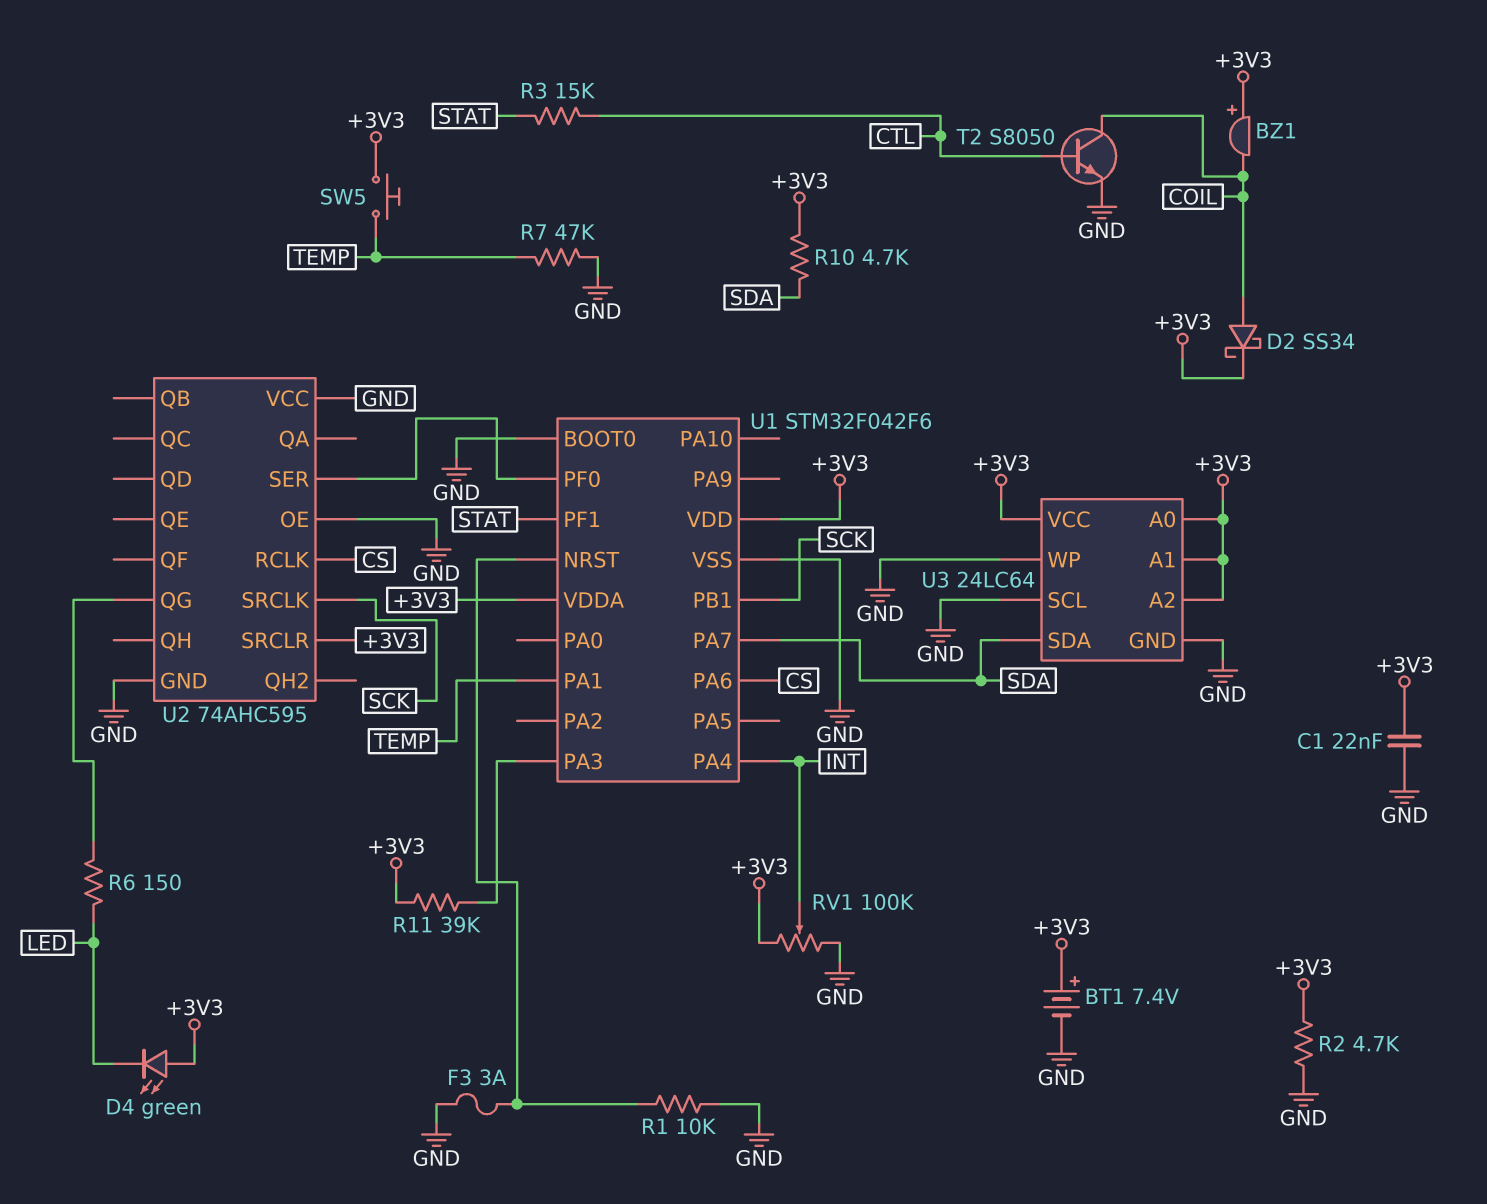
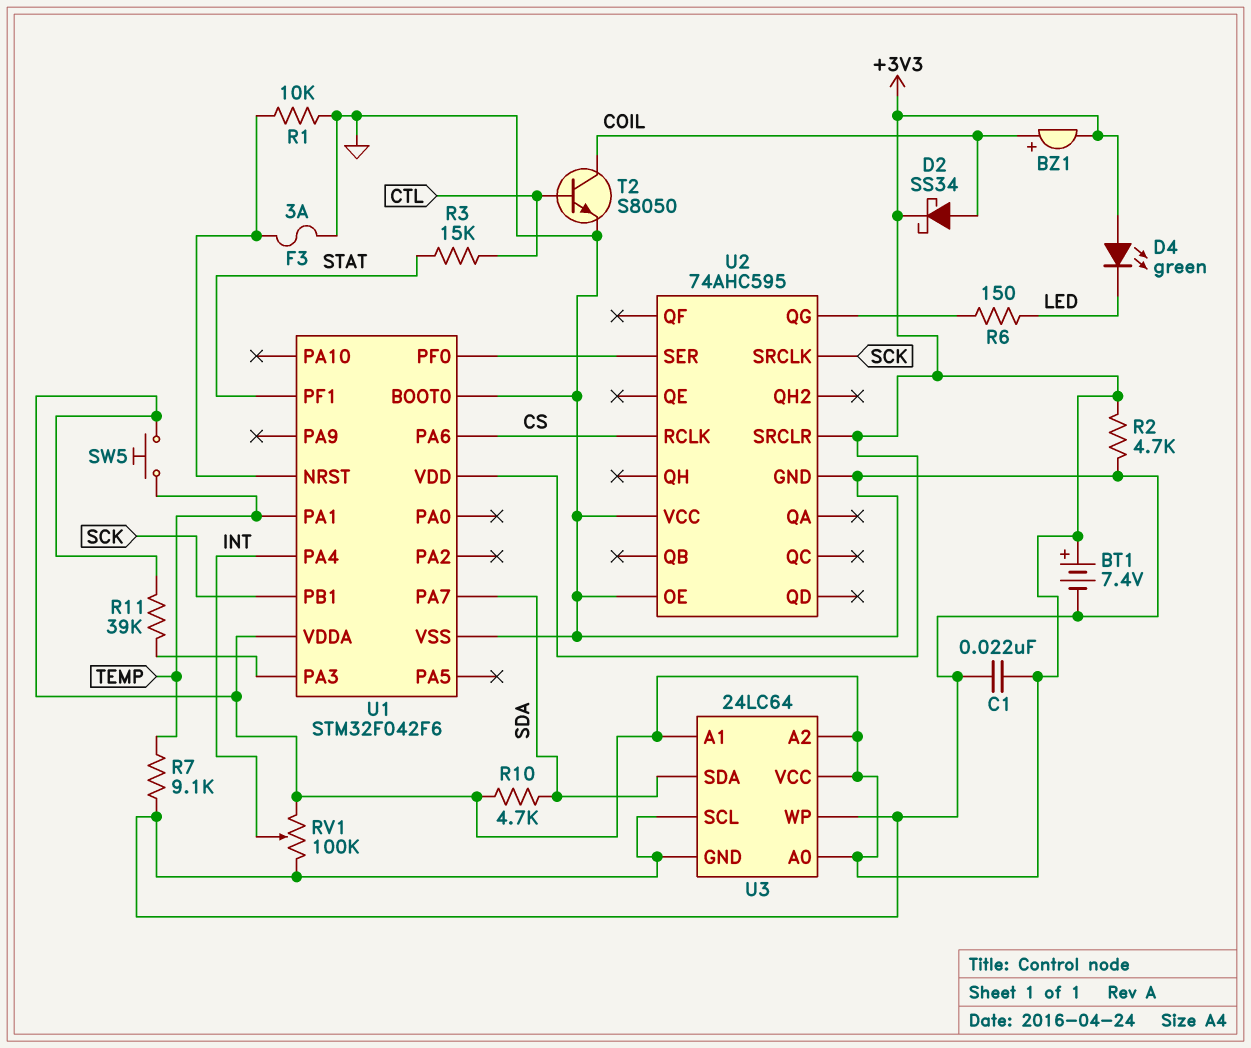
BZ1: buzzer (plus +3V3, minus COIL) -> buzzer (plus COIL, minus +3V3)
R7: 47k (GND, TEMP) -> 9.1k (GND, TEMP)

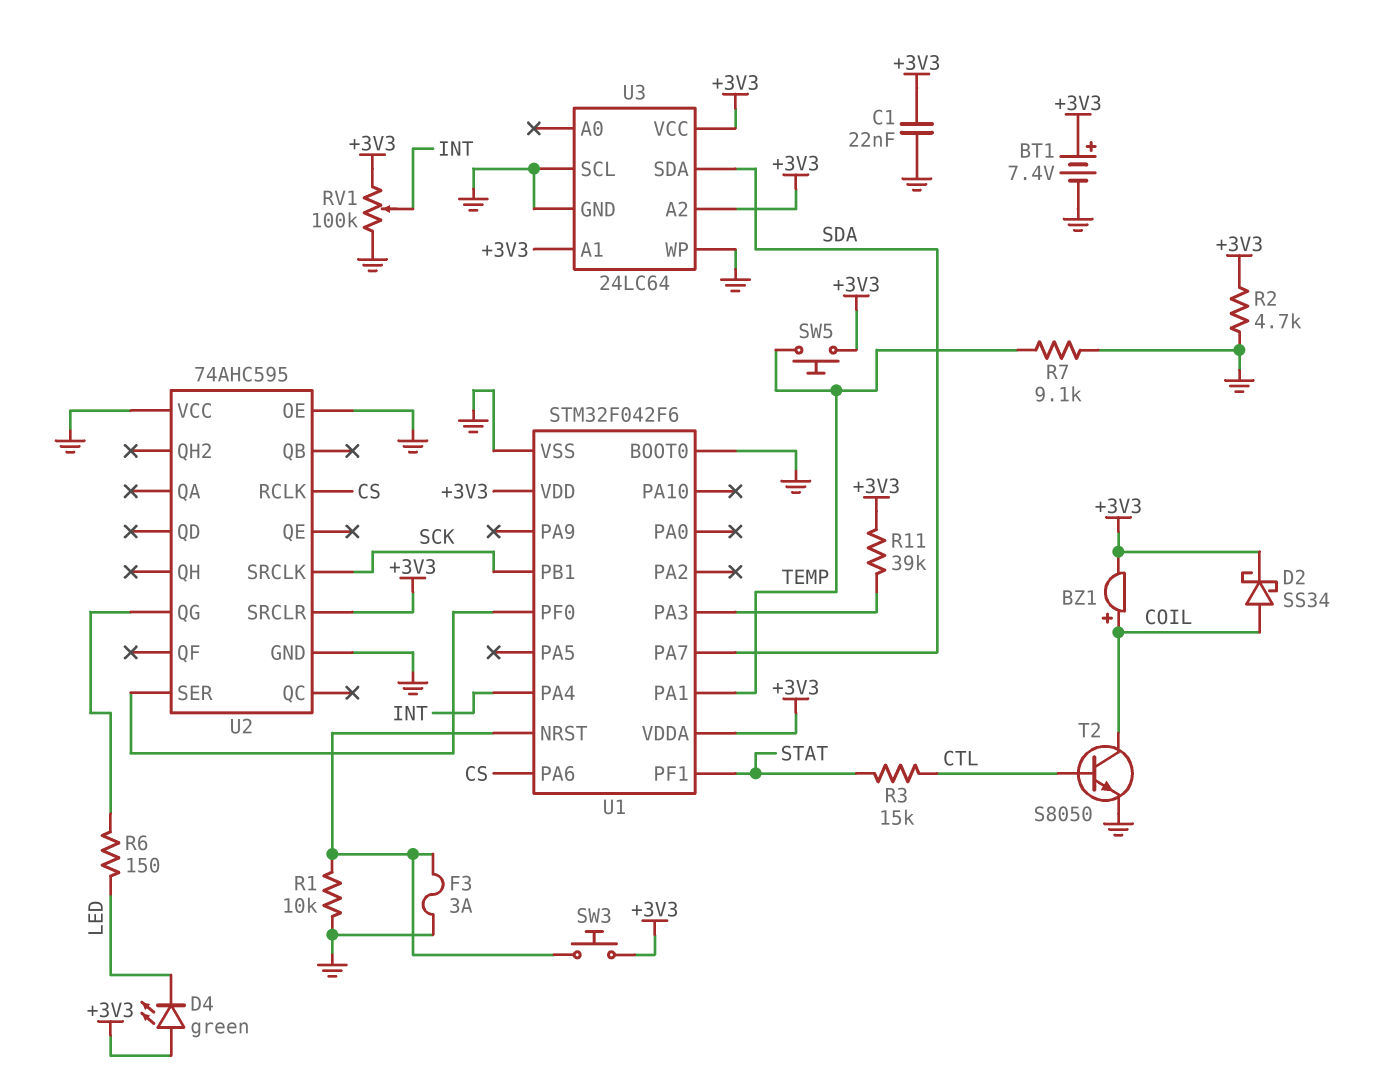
R10: 4.7k (+3V3, SDA) -> none
SW3: none -> button (+3V3, U1/NRST)
U3 pin A0: +3V3 -> none

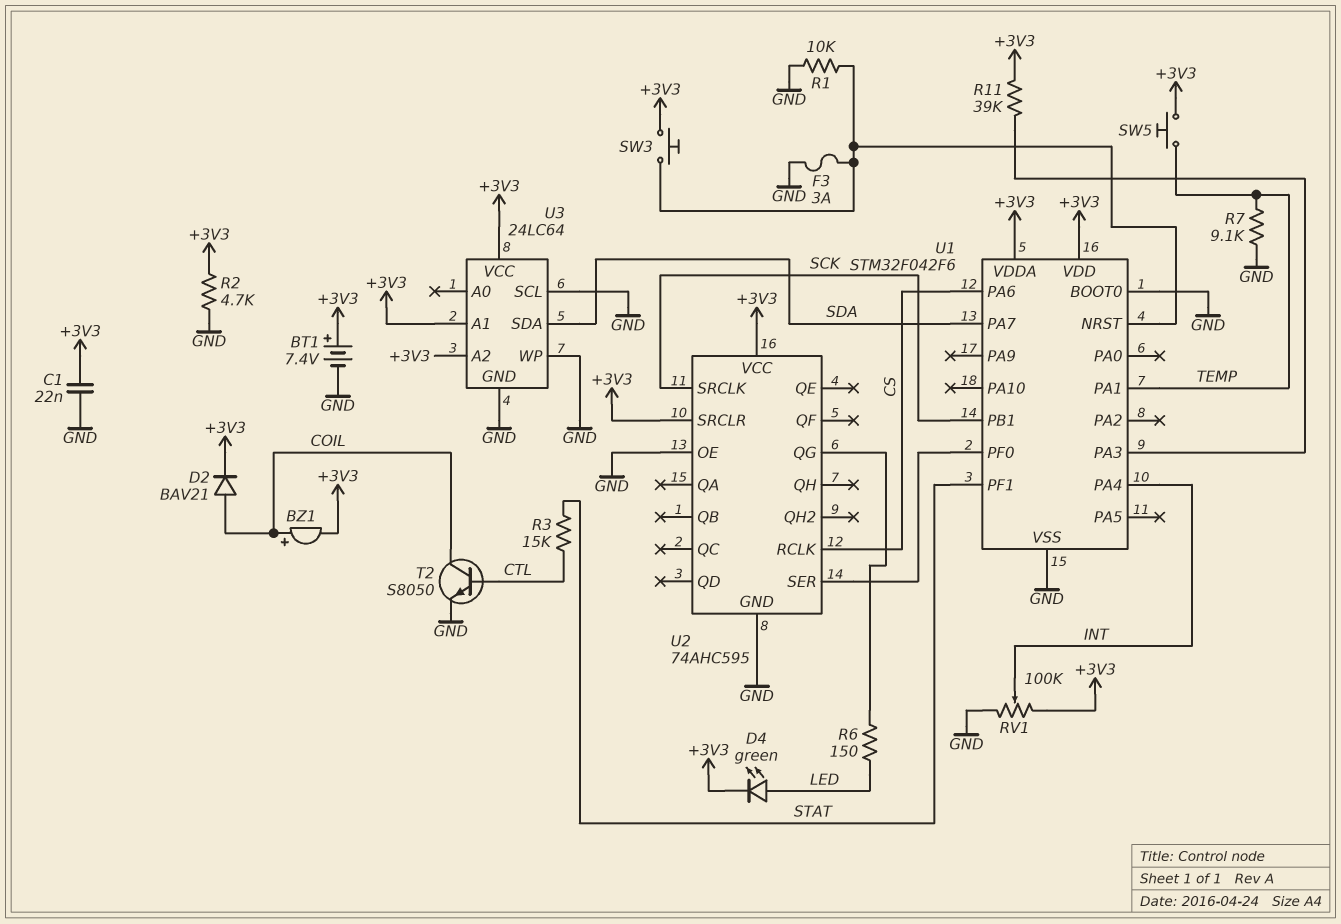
D2: schottky SS34 (A COIL, K +3V3) -> diode BAV21 (A COIL, K +3V3)
D4: LED green (A +3V3, K LED) -> LED green (A LED, K +3V3)
U2 pin VCC: GND -> +3V3

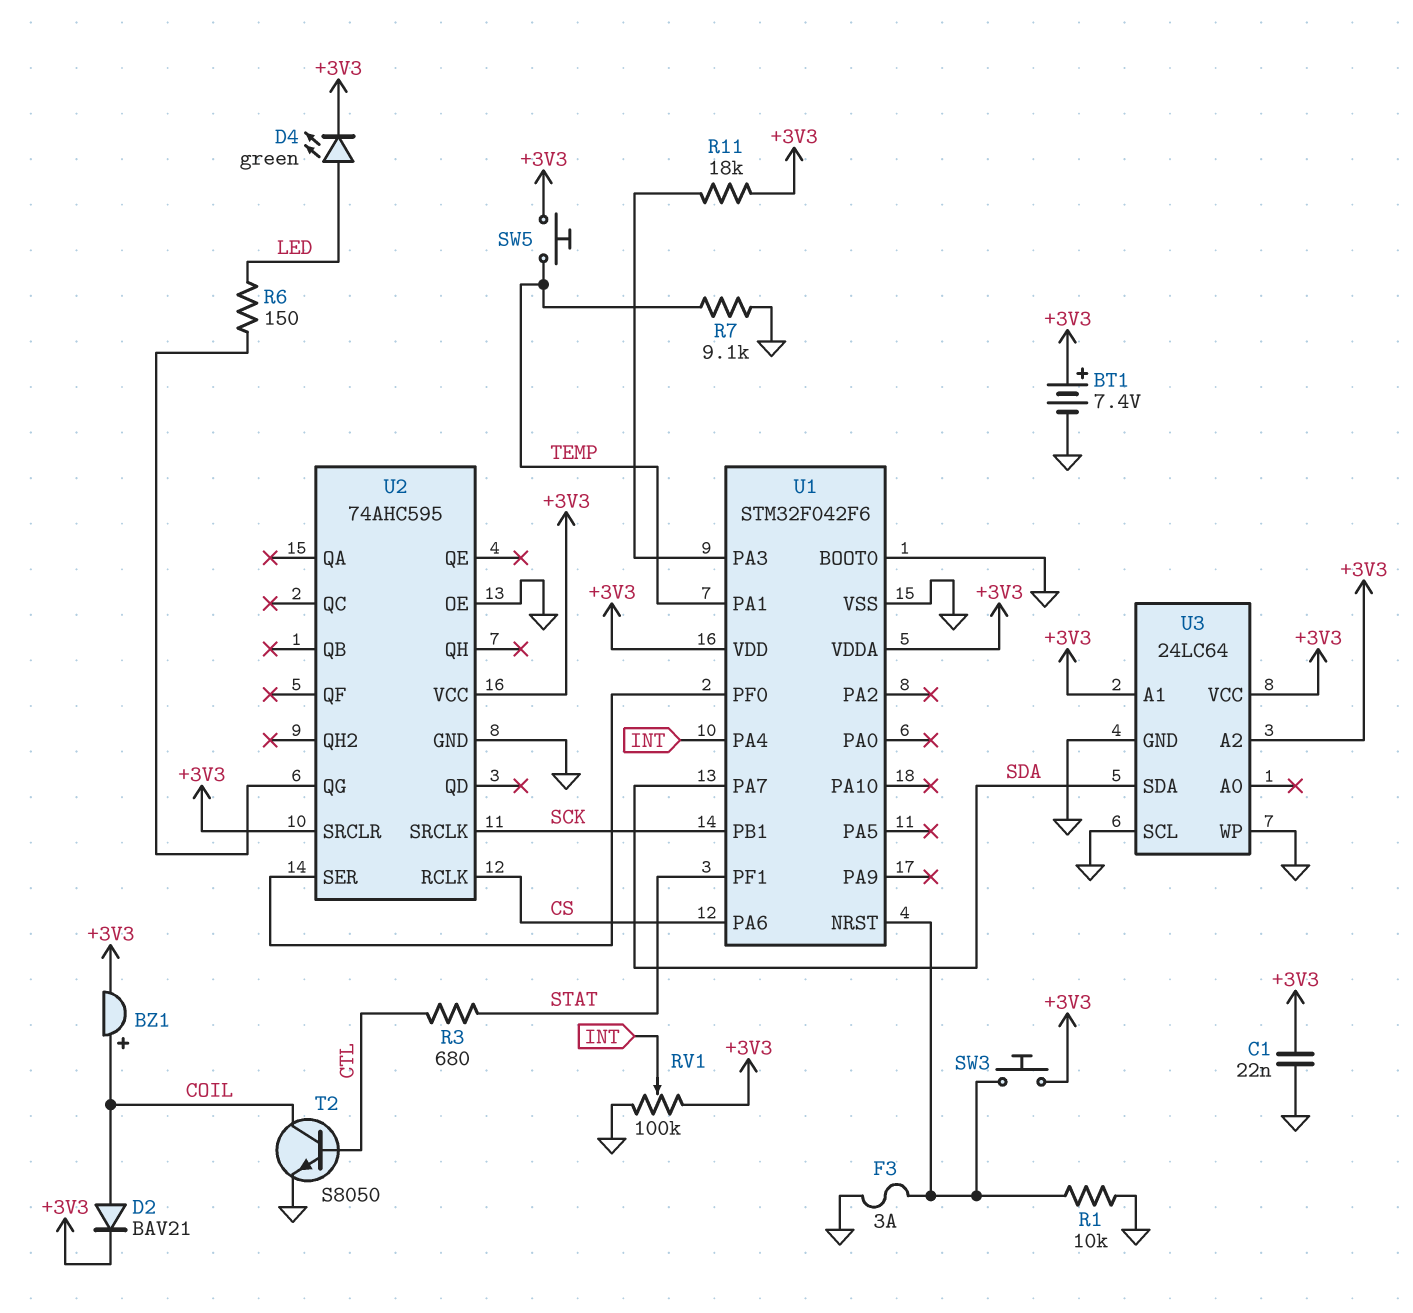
R2: 4.7k (+3V3, GND) -> none
R3: 15k (CTL, STAT) -> 680 (CTL, STAT)
R11: 39k (+3V3, U1/PA3) -> 18k (+3V3, U1/PA3)

